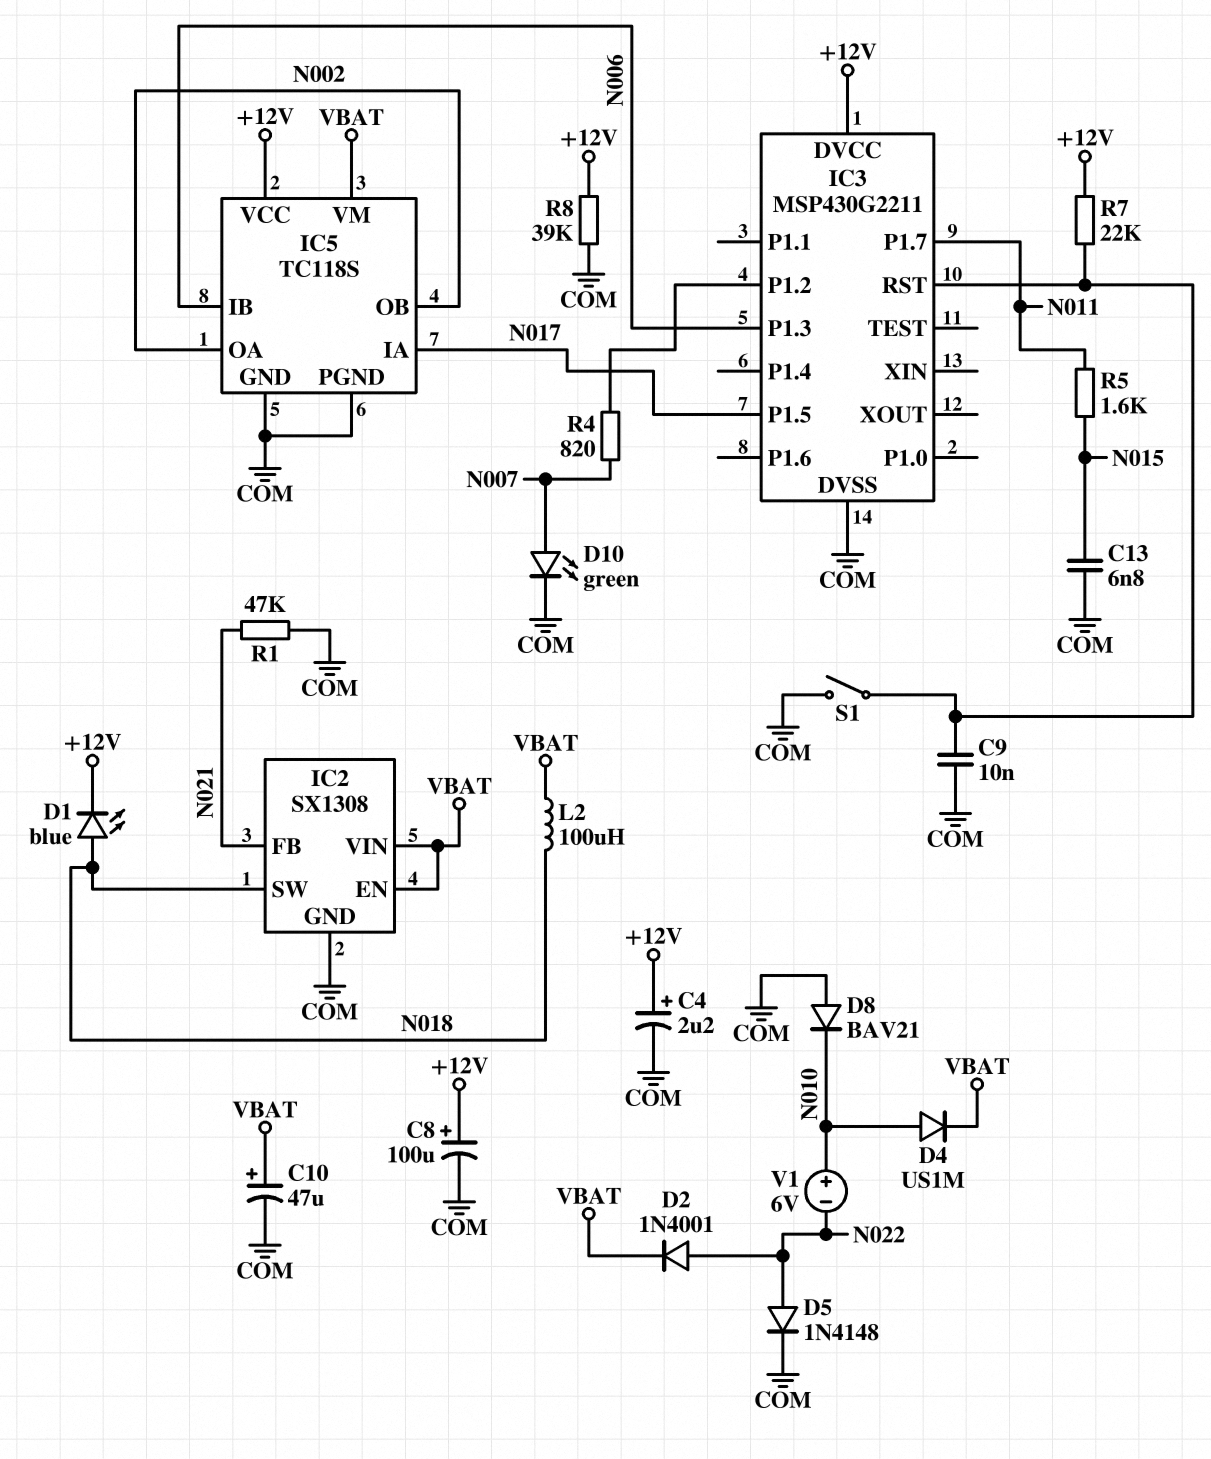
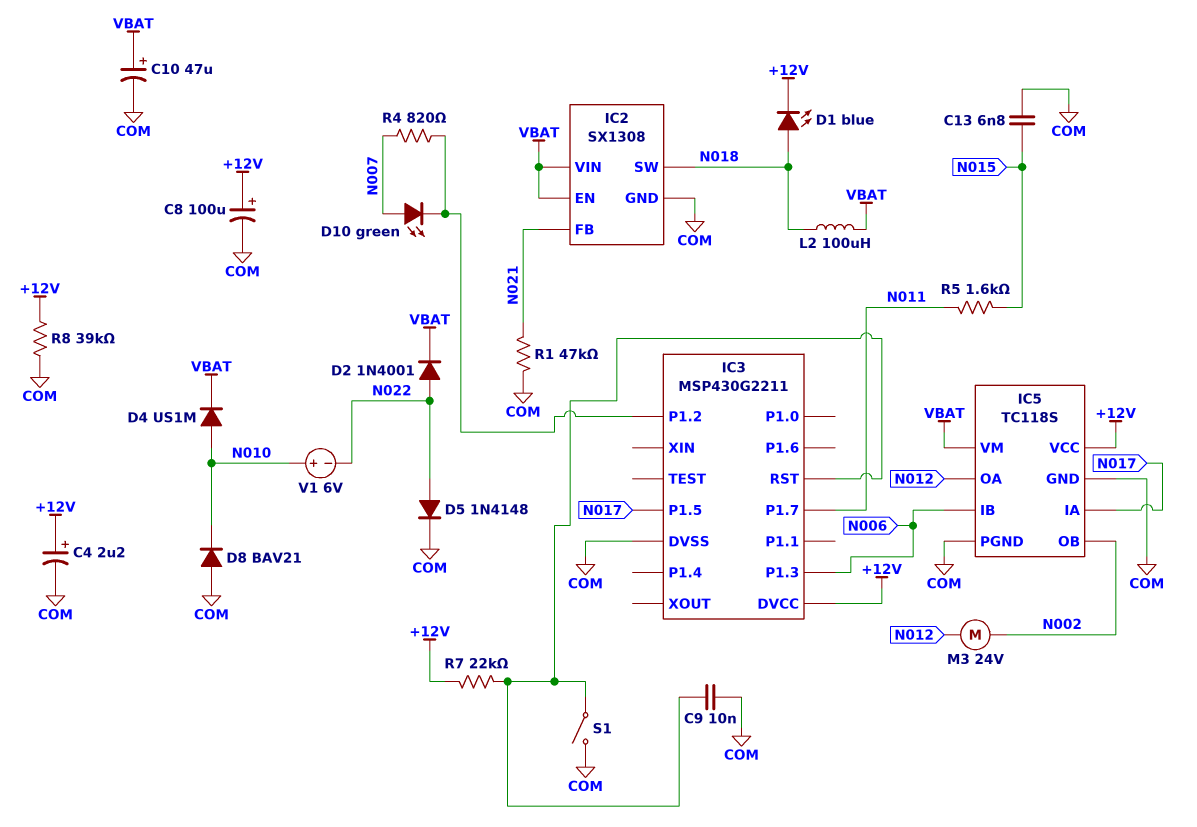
D10: LED green (A N007, K COM) -> LED green (A N007, K IC3/P1.2)
IC5 pin OA: N002 -> N012
M3: none -> motor 24V (N002, N012)

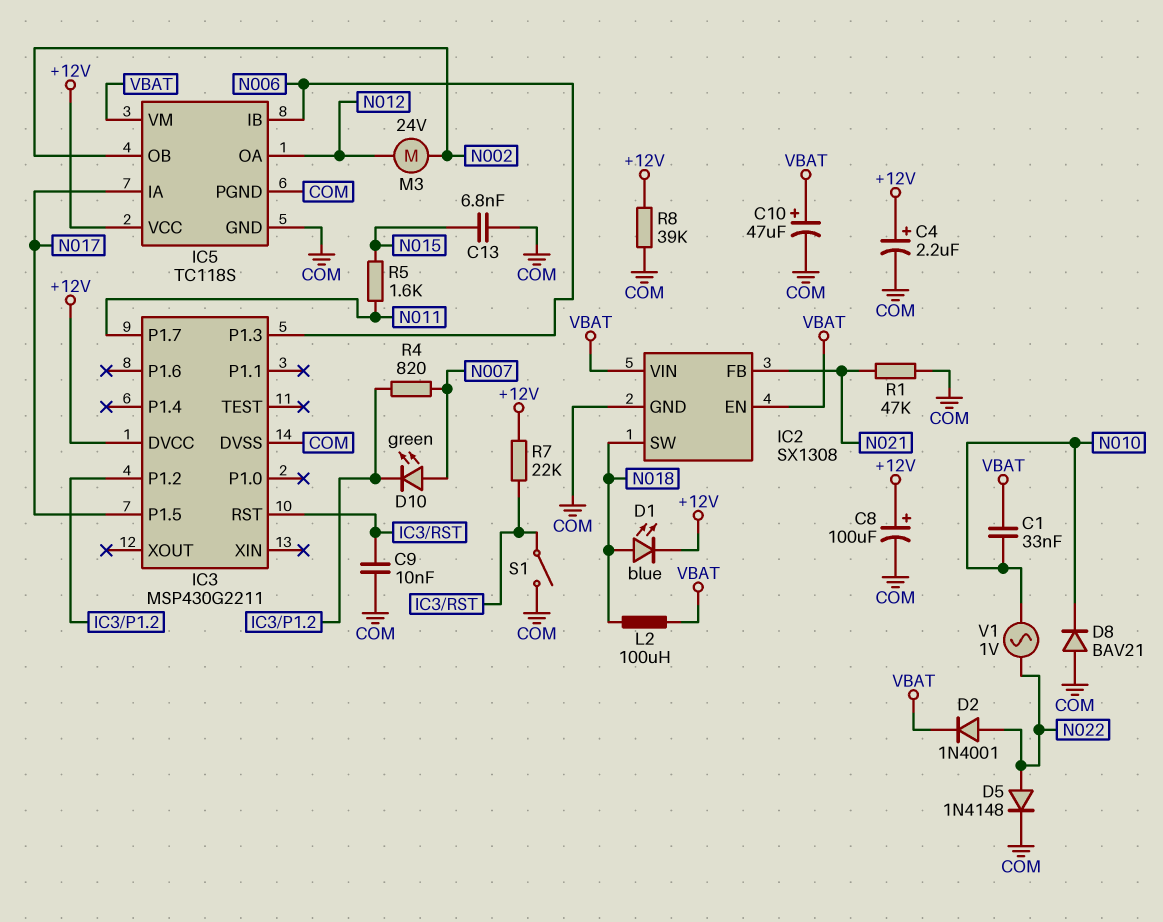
C1: none -> 33nF (N010, VBAT)
D4: diode US1M (A N010, K VBAT) -> none
V1: 6V (plus N010, minus N022) -> AC 1V (N010, N022)

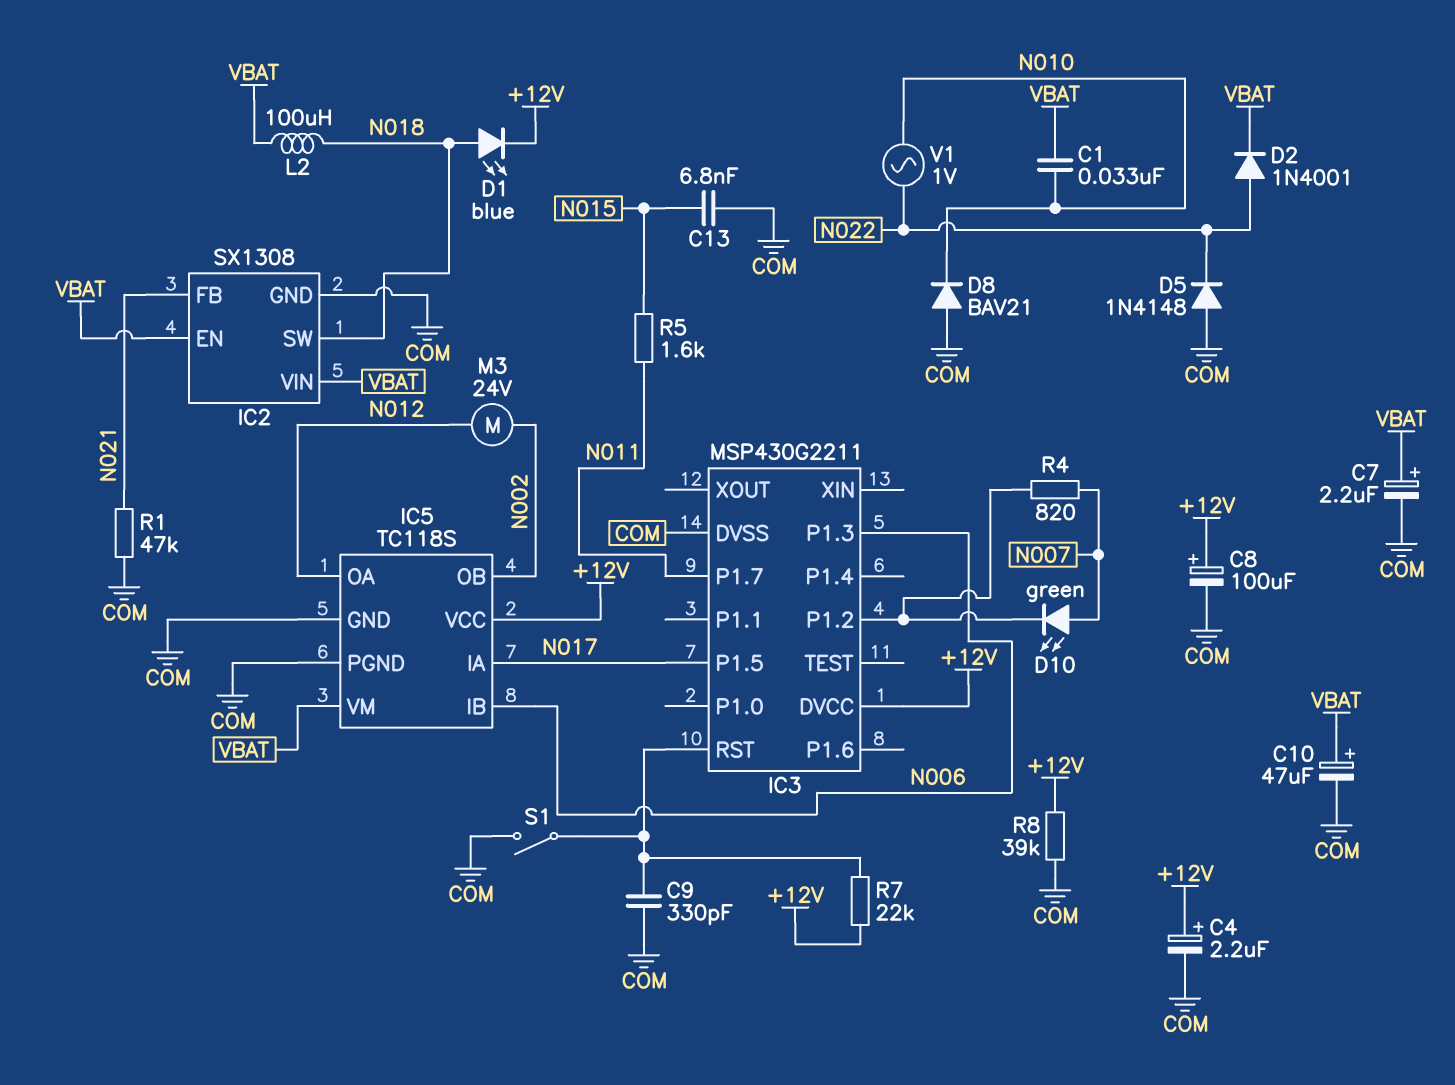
C7: none -> 2.2uF (plus VBAT, minus COM)
C9: 10nF (COM, IC3/RST) -> 330pF (COM, IC3/RST)
D5: diode 1N4148 (A N022, K COM) -> diode 1N4148 (A COM, K N022)

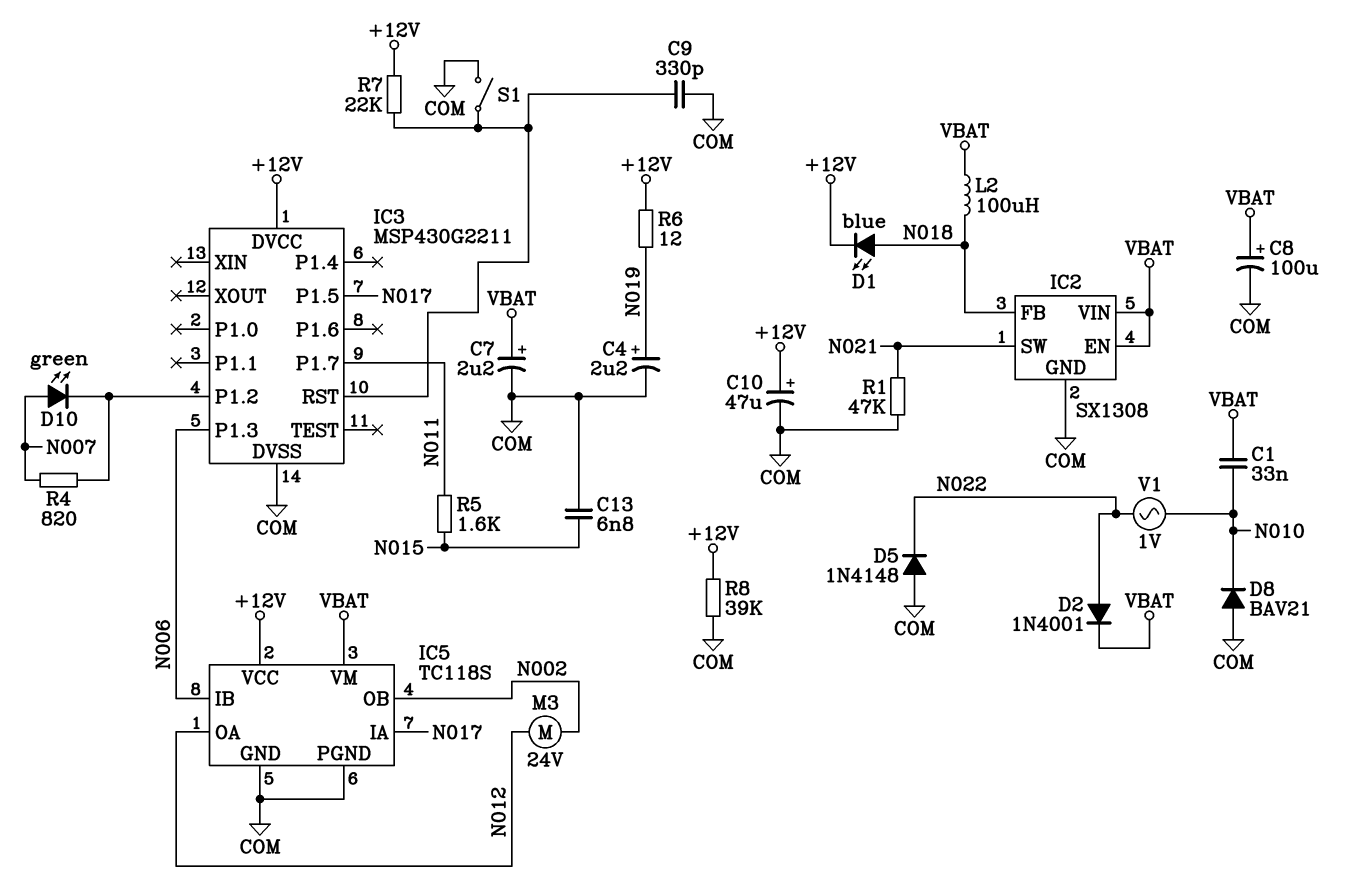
C4: 2.2uF (plus +12V, minus COM) -> 2.2uF (plus N019, minus COM)
C8: 100uF (plus +12V, minus COM) -> 100uF (plus VBAT, minus COM)
C10: 47uF (plus VBAT, minus COM) -> 47uF (plus +12V, minus COM)
IC2 pin FB: N021 -> N018
IC2 pin SW: N018 -> N021
R6: none -> 12 (+12V, N019)

